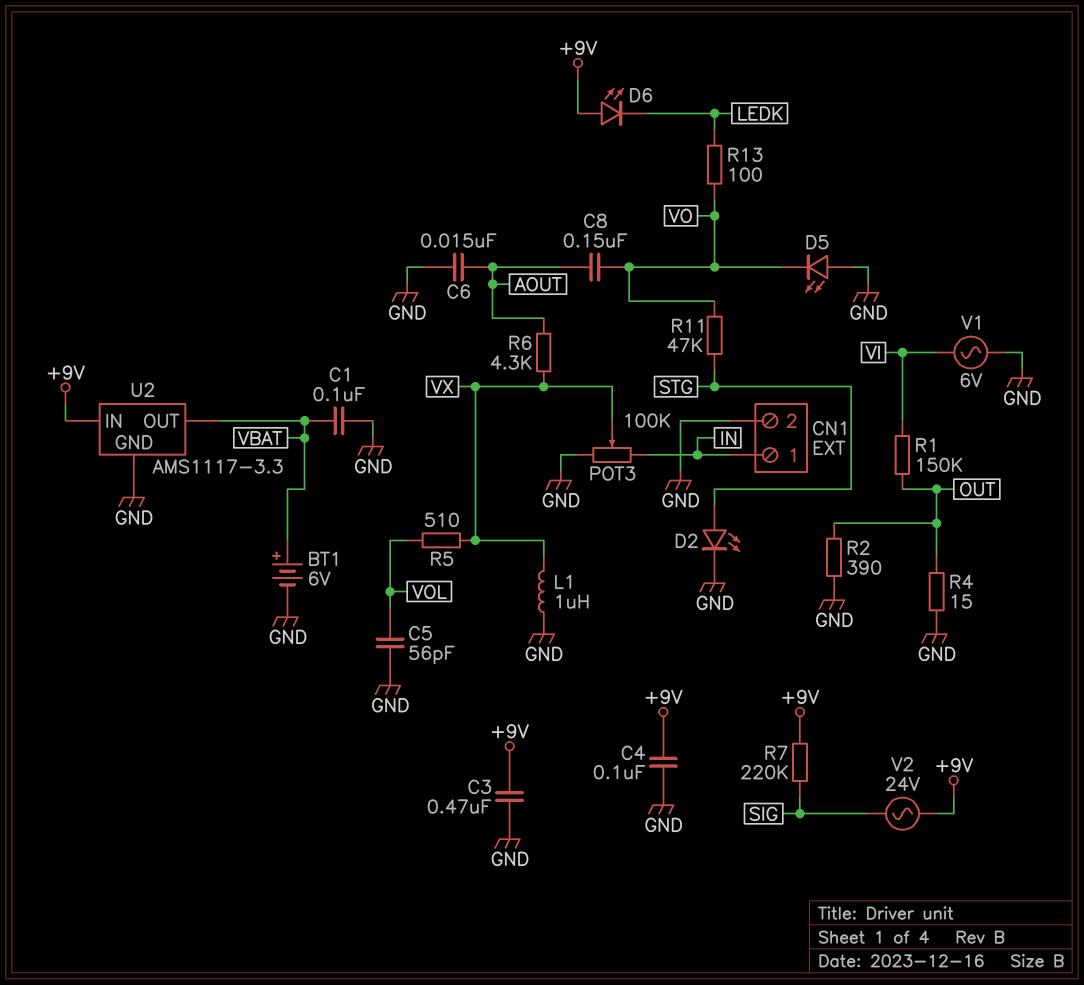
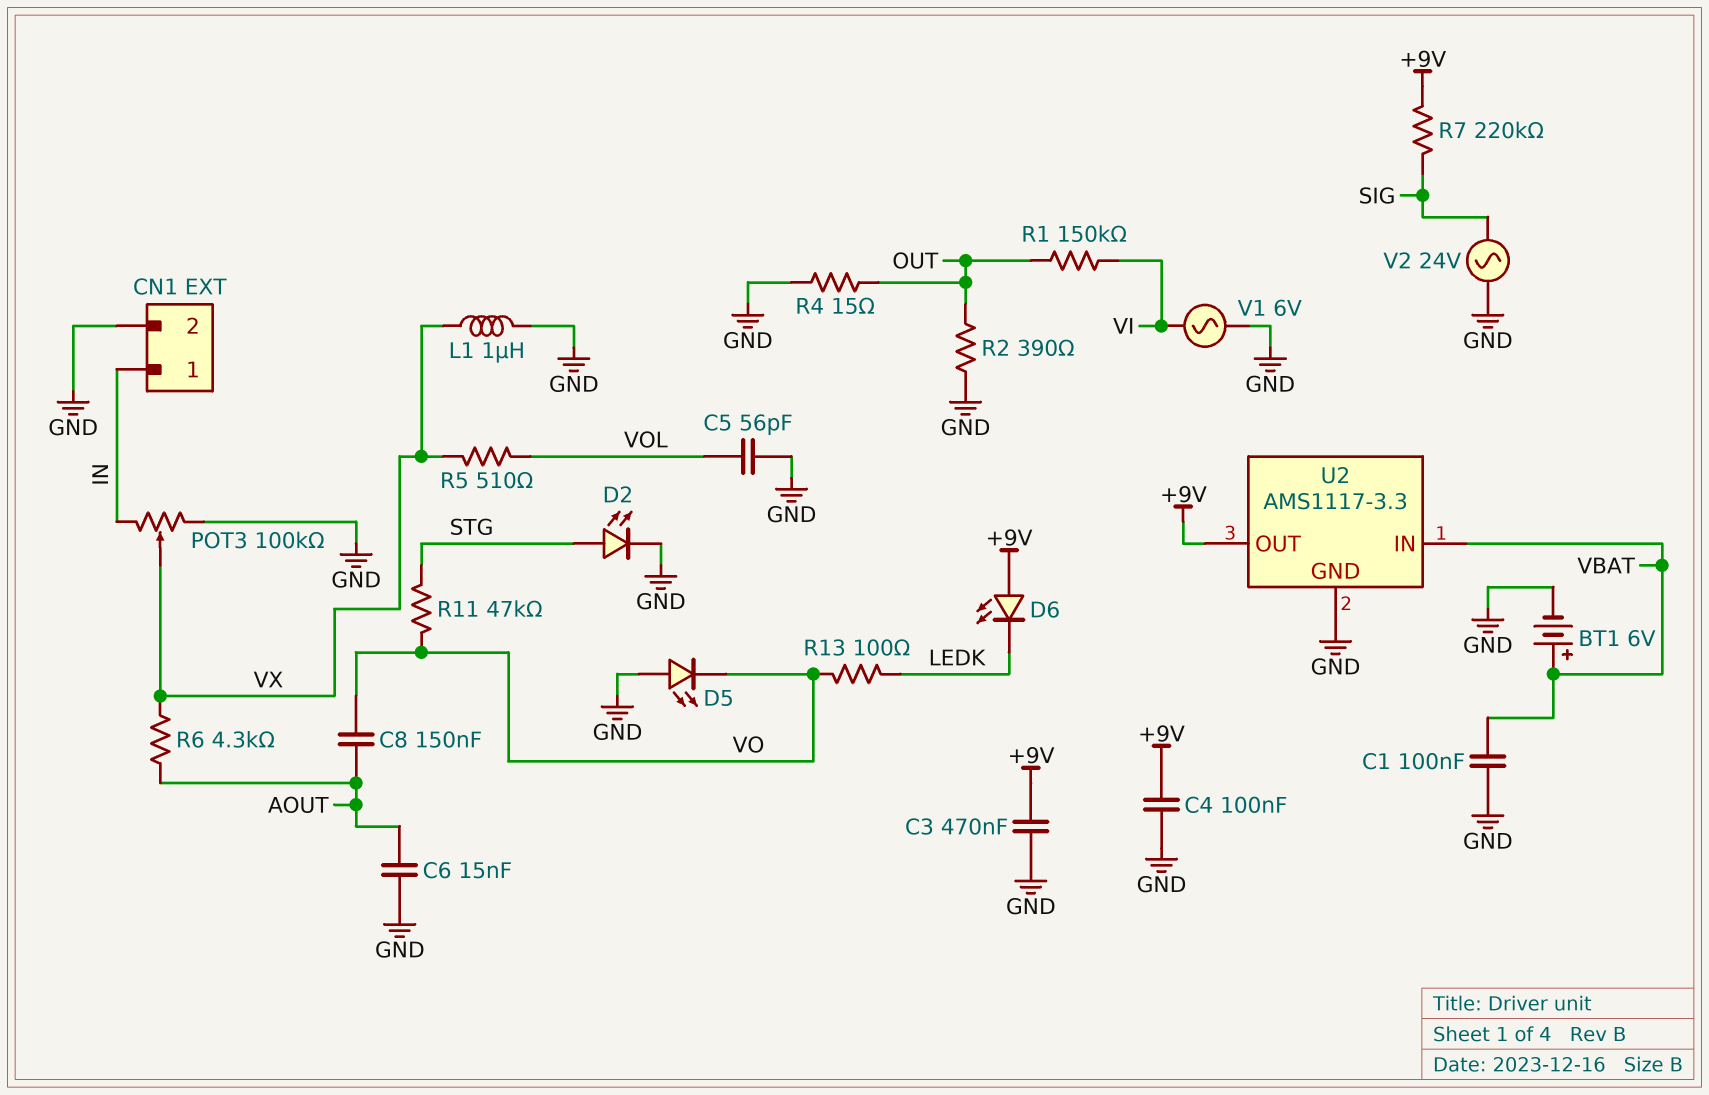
U2 pin IN: +9V -> VBAT
U2 pin OUT: VBAT -> +9V
V2: AC 24V (+9V, SIG) -> AC 24V (GND, SIG)

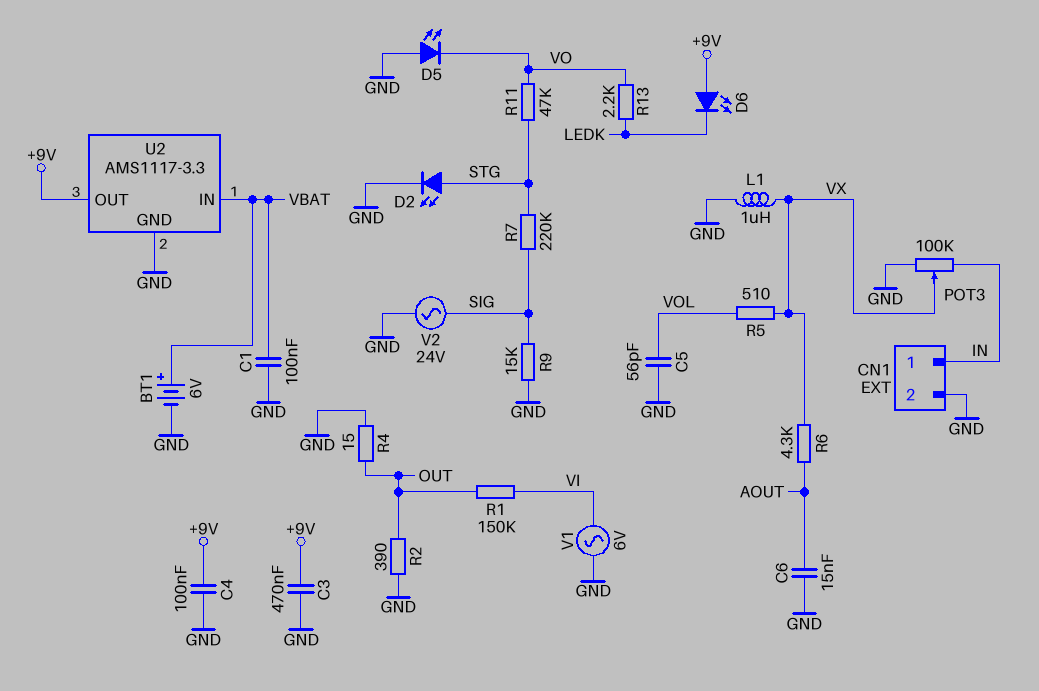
C8: 150nF (AOUT, VO) -> none
R7: 220k (+9V, SIG) -> 220k (SIG, STG)
R9: none -> 15k (GND, SIG)
R13: 100 (LEDK, VO) -> 2.2k (LEDK, VO)

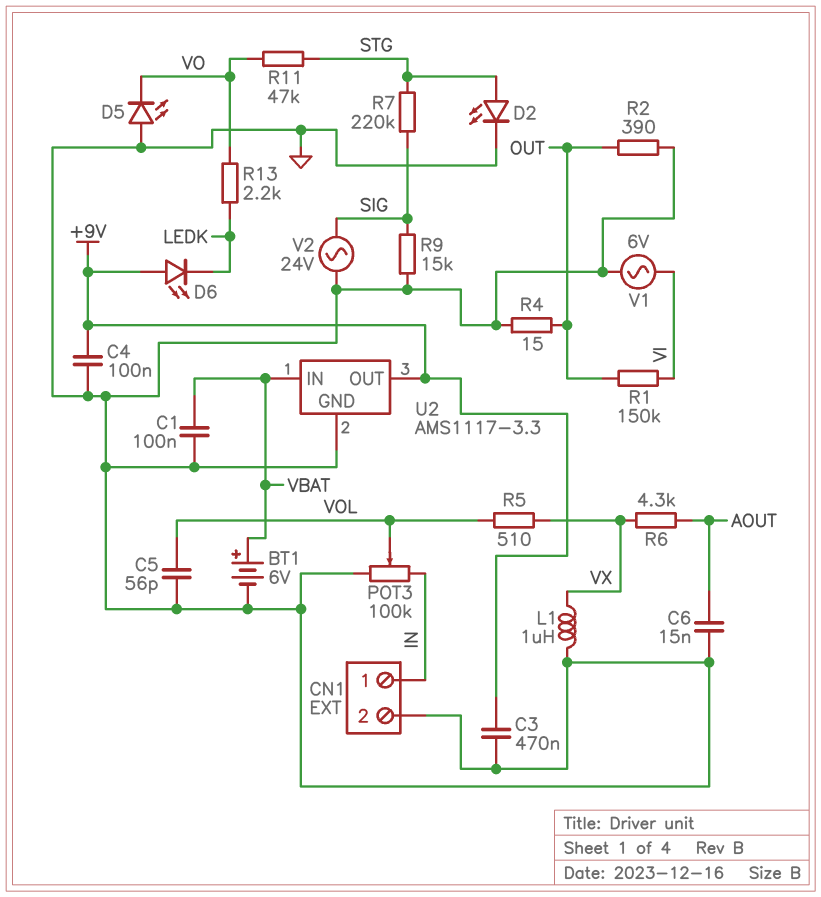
POT3: 100k (GND, IN, wiper VX) -> 100k (GND, IN, wiper VOL)

